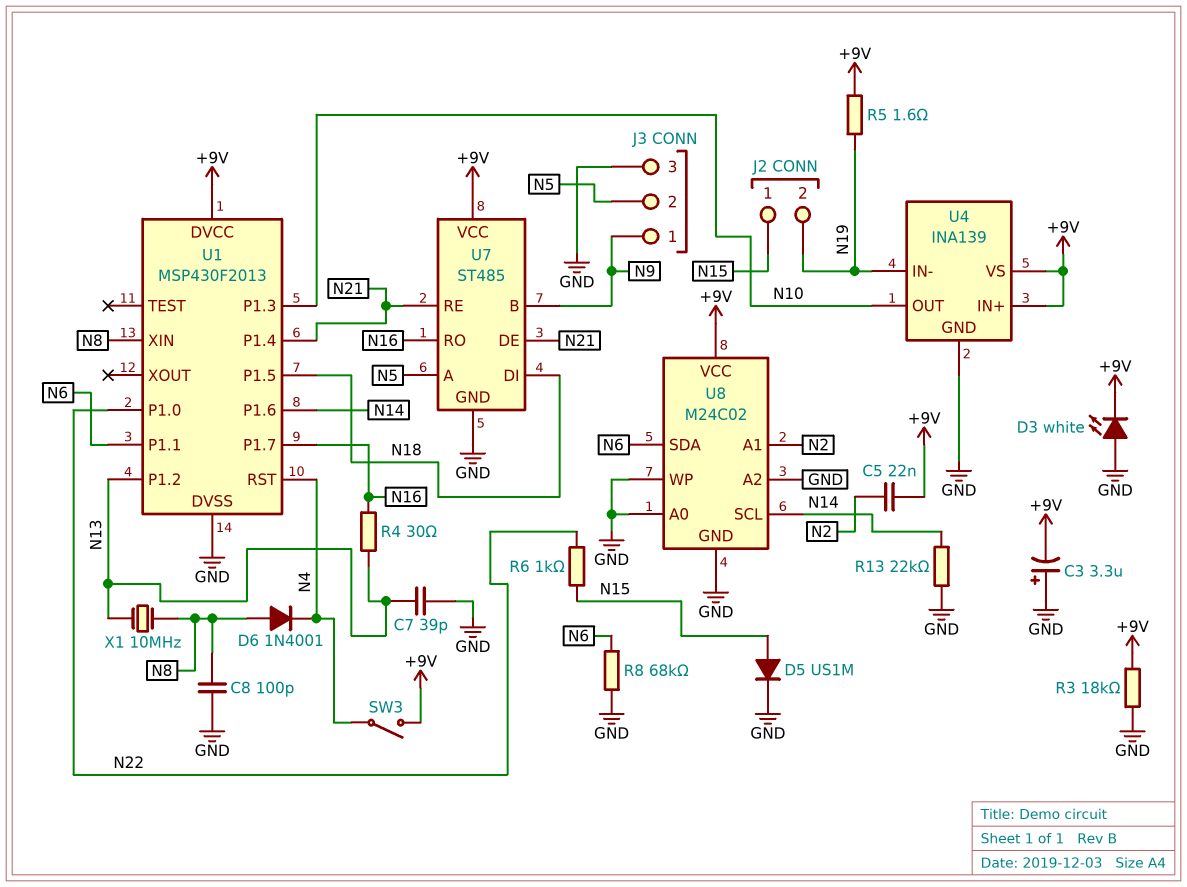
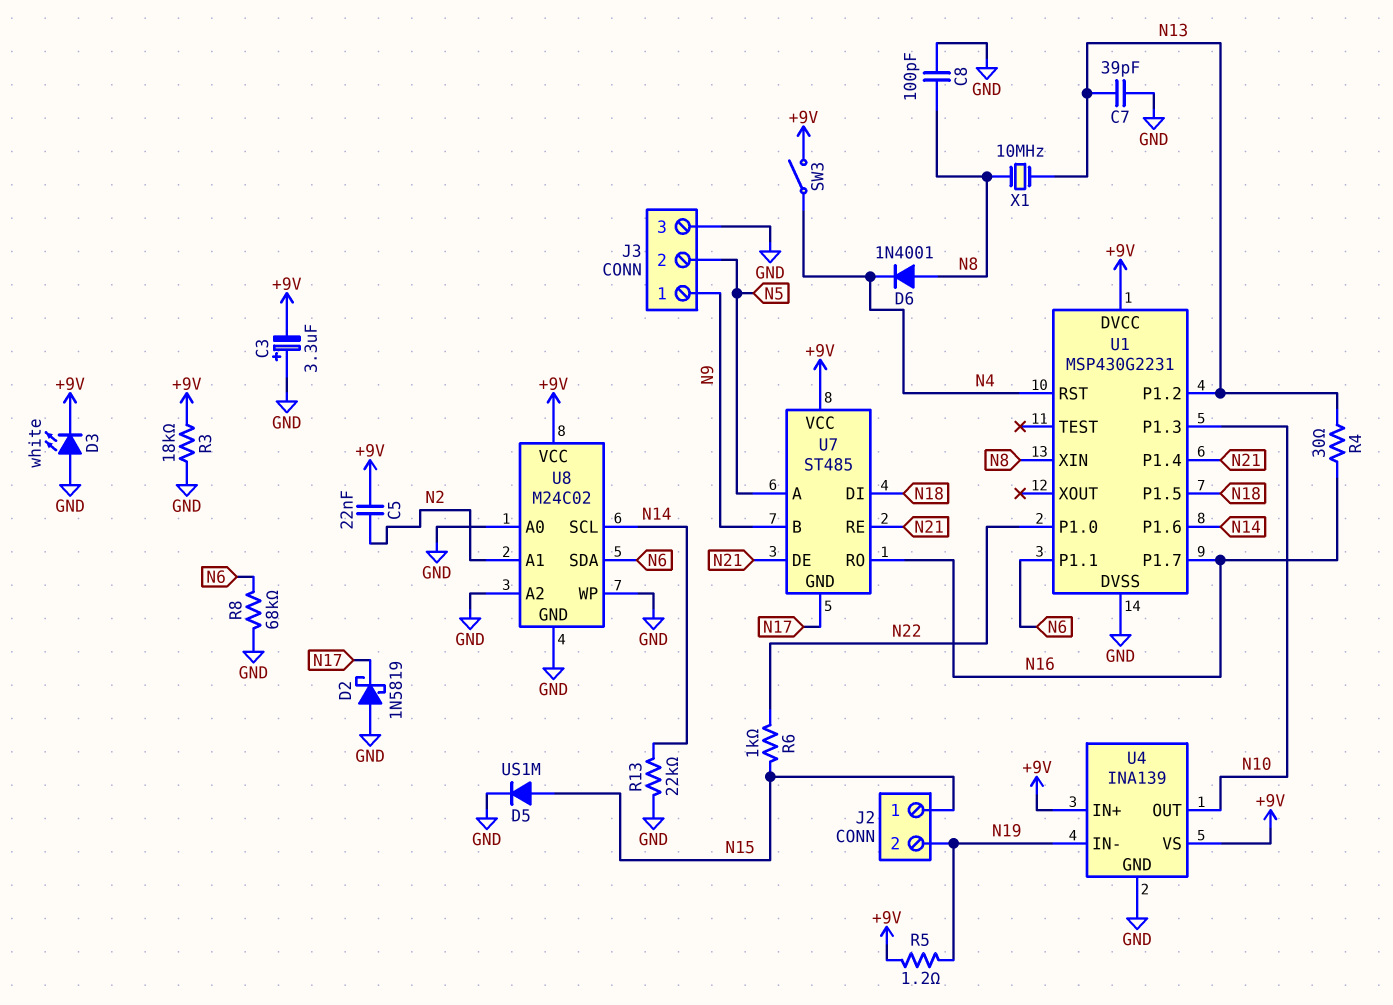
D2: none -> schottky 1N5819 (A GND, K N17)
R5: 1.6 (+9V, N19) -> 1.2 (+9V, N19)
U1: MSP430F2013 -> MSP430G2231
U7 pin GND: GND -> N17

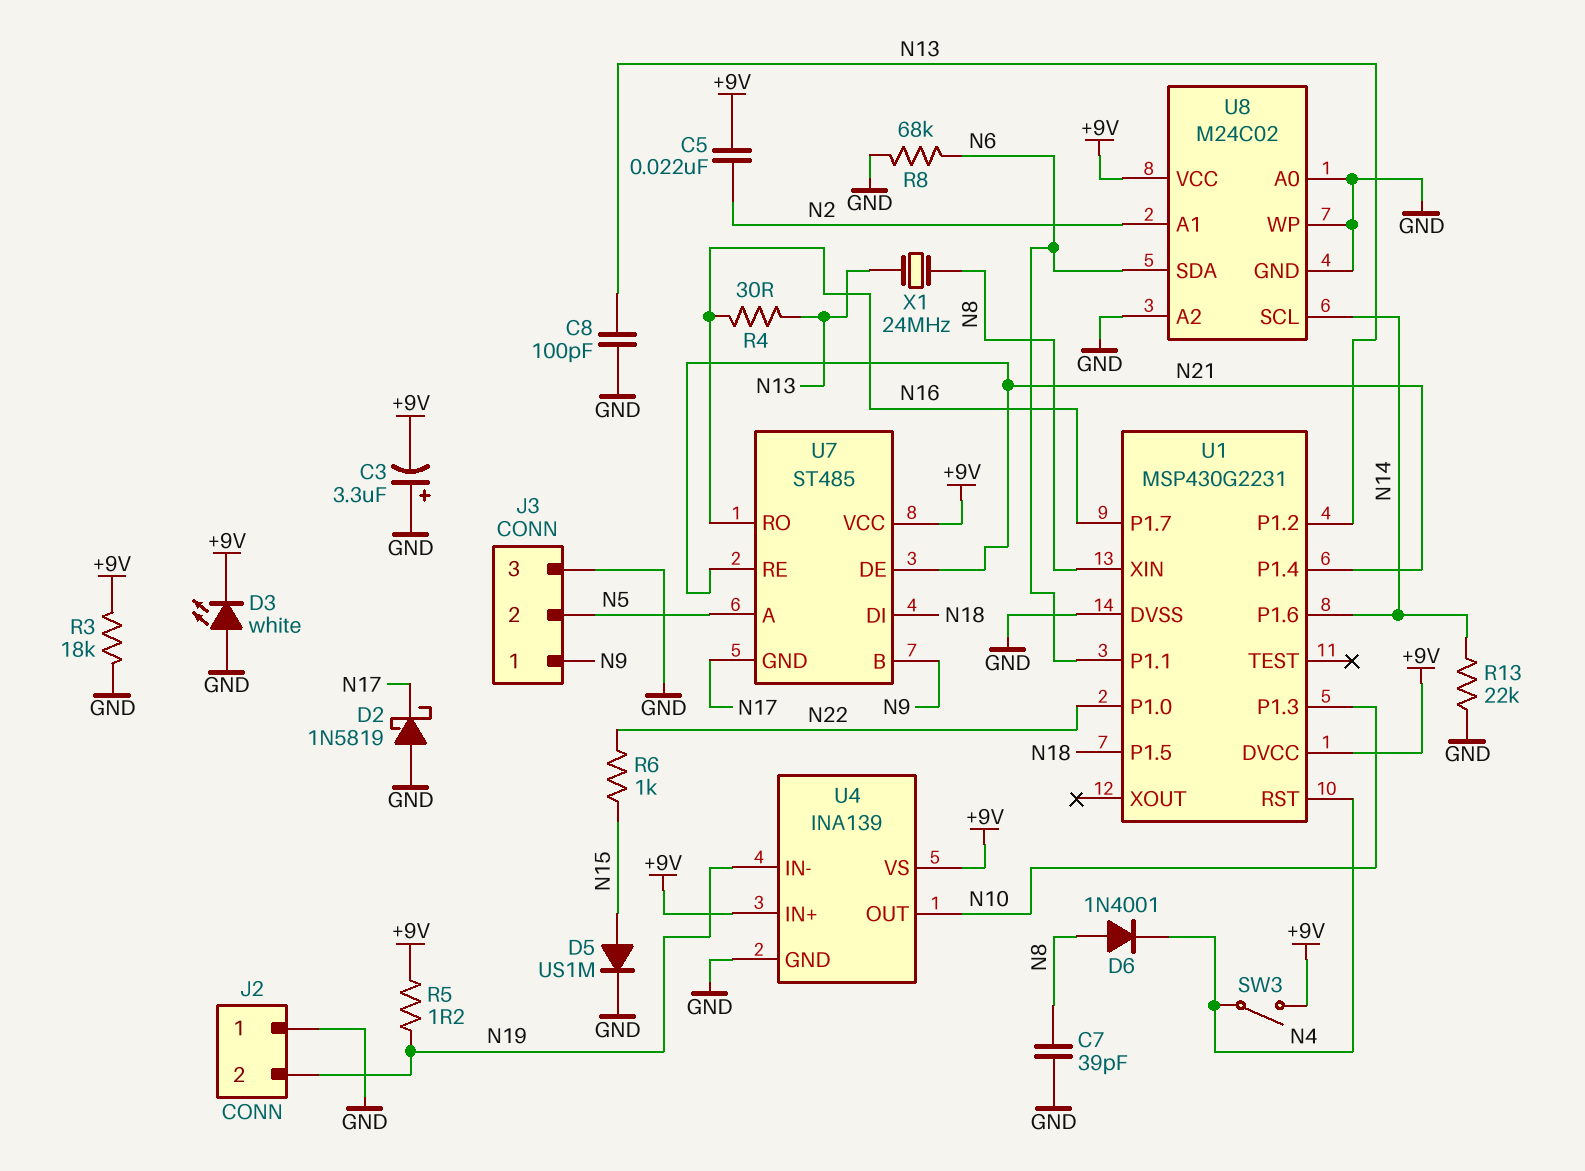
C7: 39pF (GND, N13) -> 39pF (GND, N8)
C8: 100pF (GND, N8) -> 100pF (GND, N13)
J2 pin 1: N15 -> GND
X1: 10MHz (N8, N13) -> 24MHz (N8, N13)

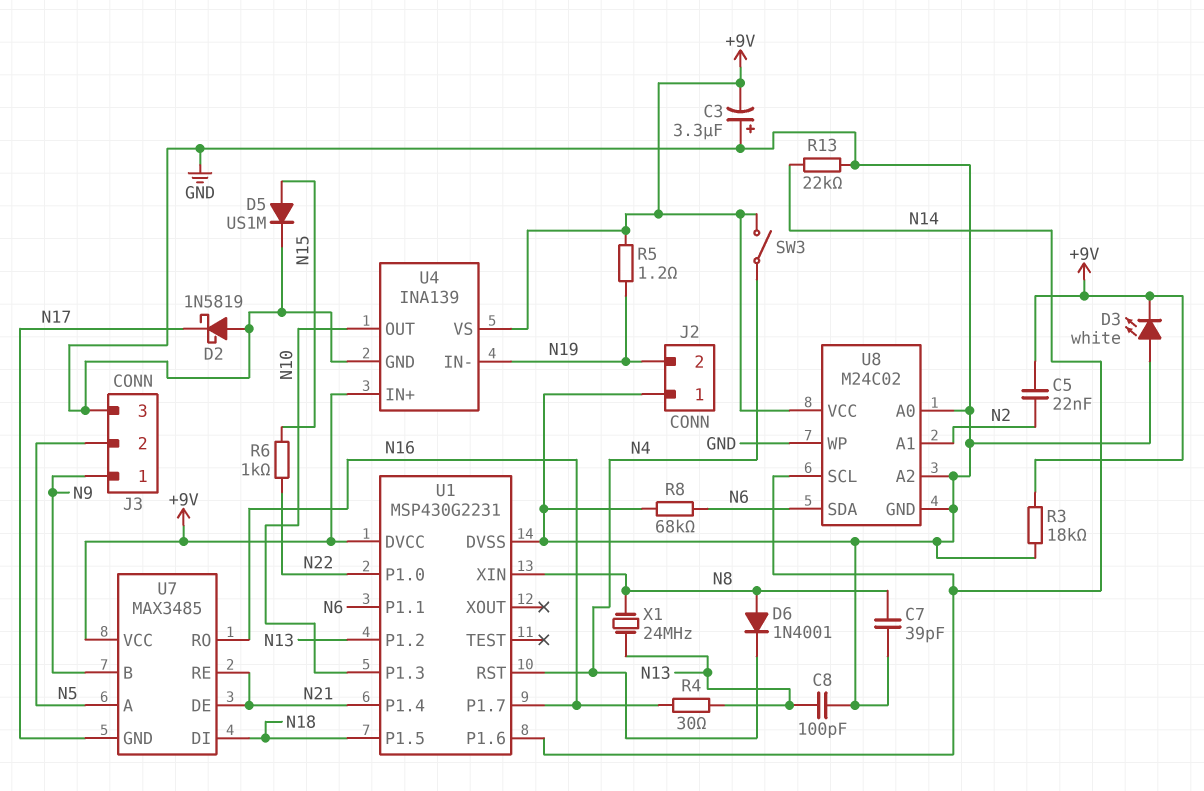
U7: ST485 -> MAX3485

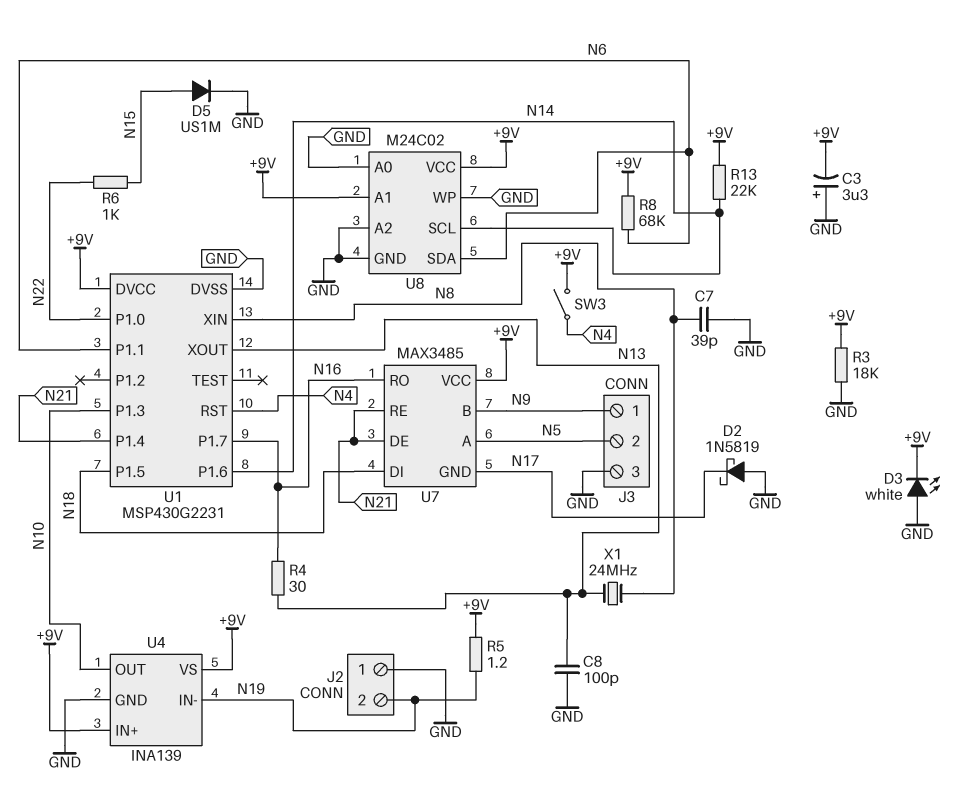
C5: 22nF (+9V, N2) -> none
D6: diode 1N4001 (A N8, K N4) -> none
R8: 68k (GND, N6) -> 68k (+9V, N6)
R13: 22k (GND, N14) -> 22k (+9V, N14)
U1 pin P1.2: N13 -> none
U1 pin XOUT: none -> N13
U8 pin A1: N2 -> +9V

